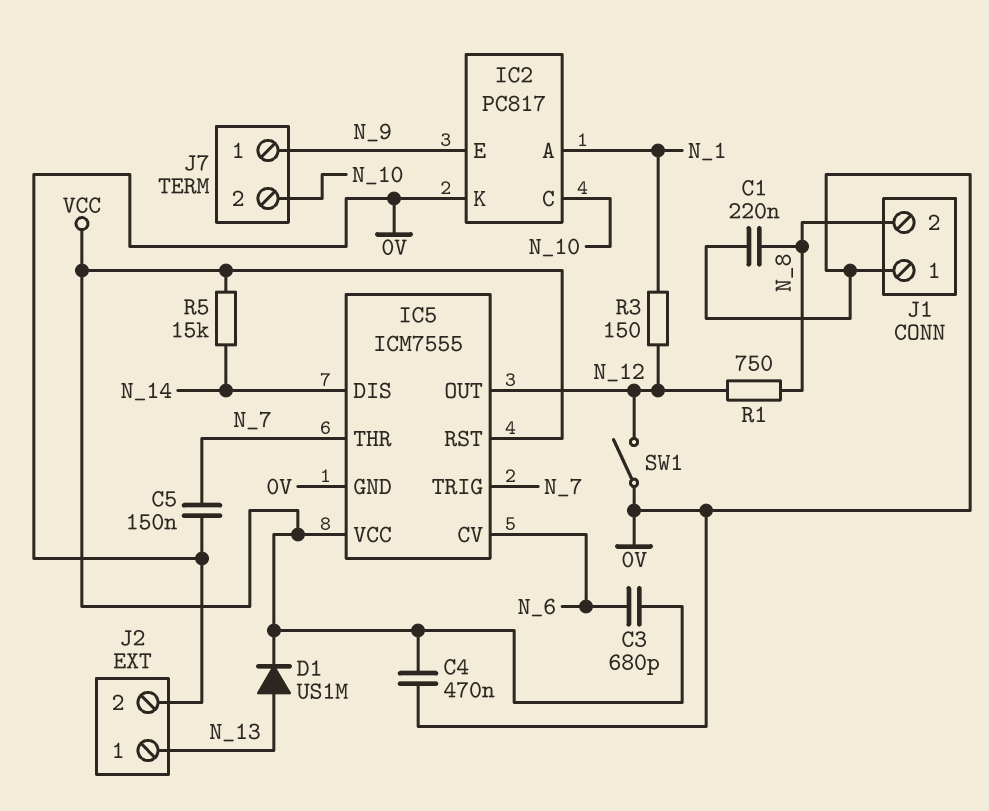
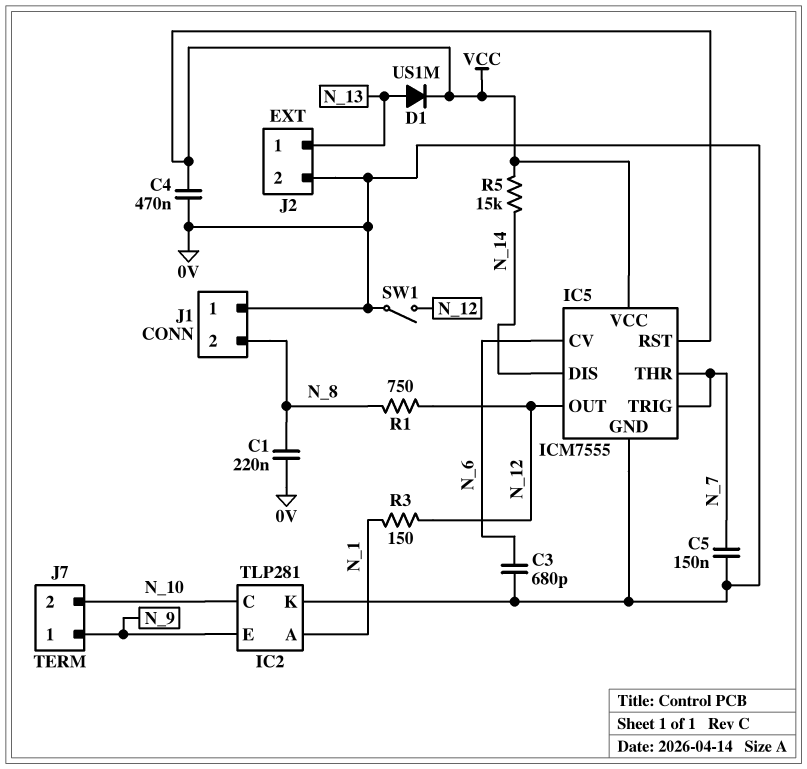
C3: 680pF (N_6, VCC) -> 680pF (0V, N_6)
IC2: PC817 -> TLP281

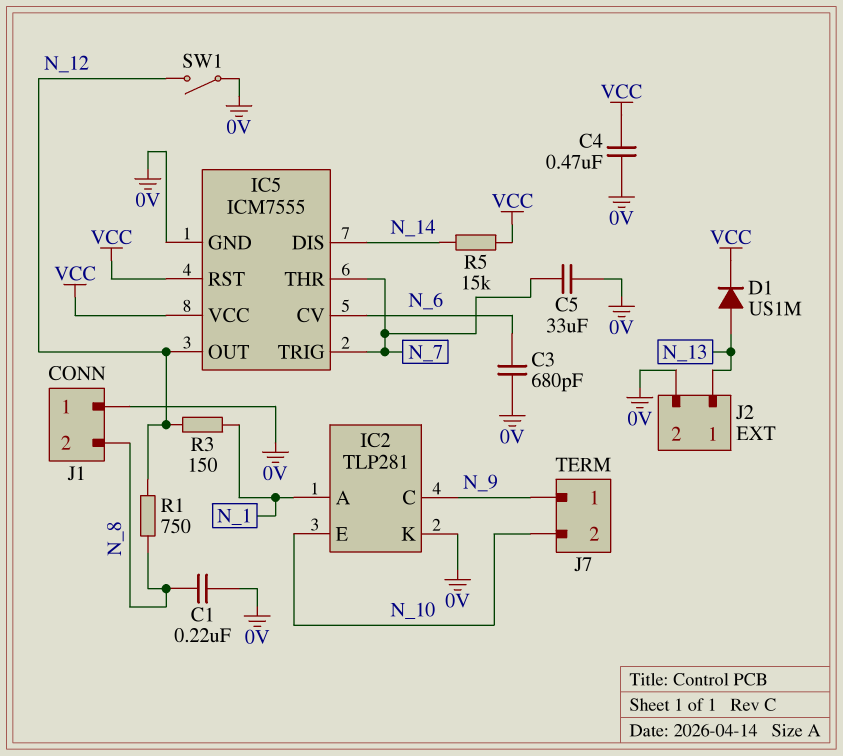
C5: 150nF (0V, N_7) -> 33uF (0V, N_7)
IC2 pin C: N_10 -> N_9
IC2 pin E: N_9 -> N_10

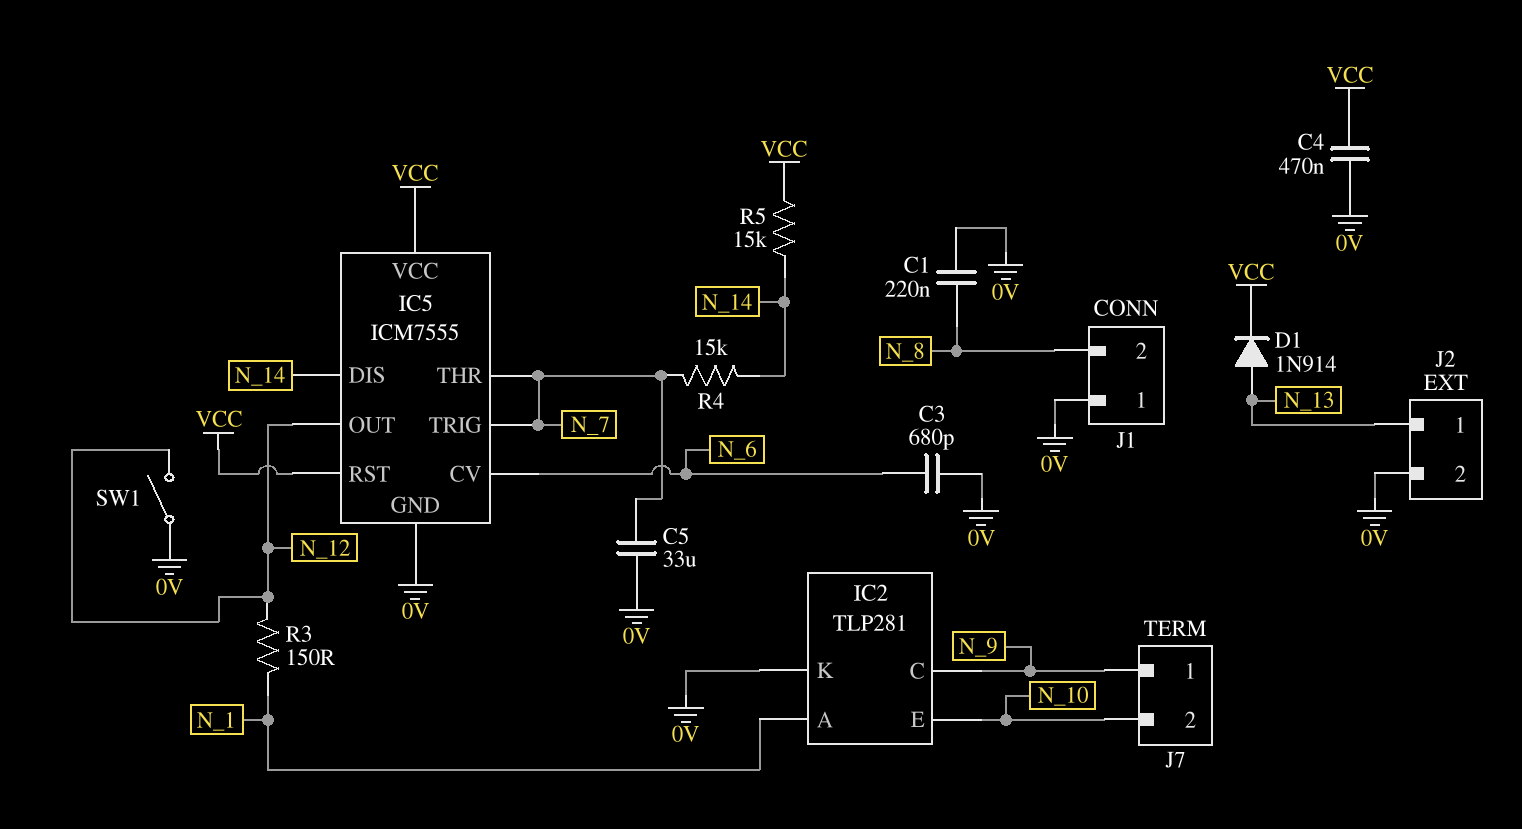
D1: diode US1M (A N_13, K VCC) -> diode 1N914 (A N_13, K VCC)
R1: 750 (N_8, N_12) -> none
R4: none -> 15k (N_7, N_14)

